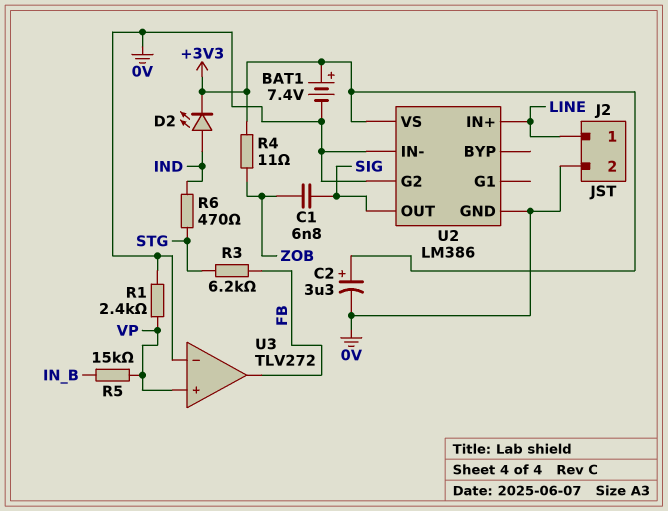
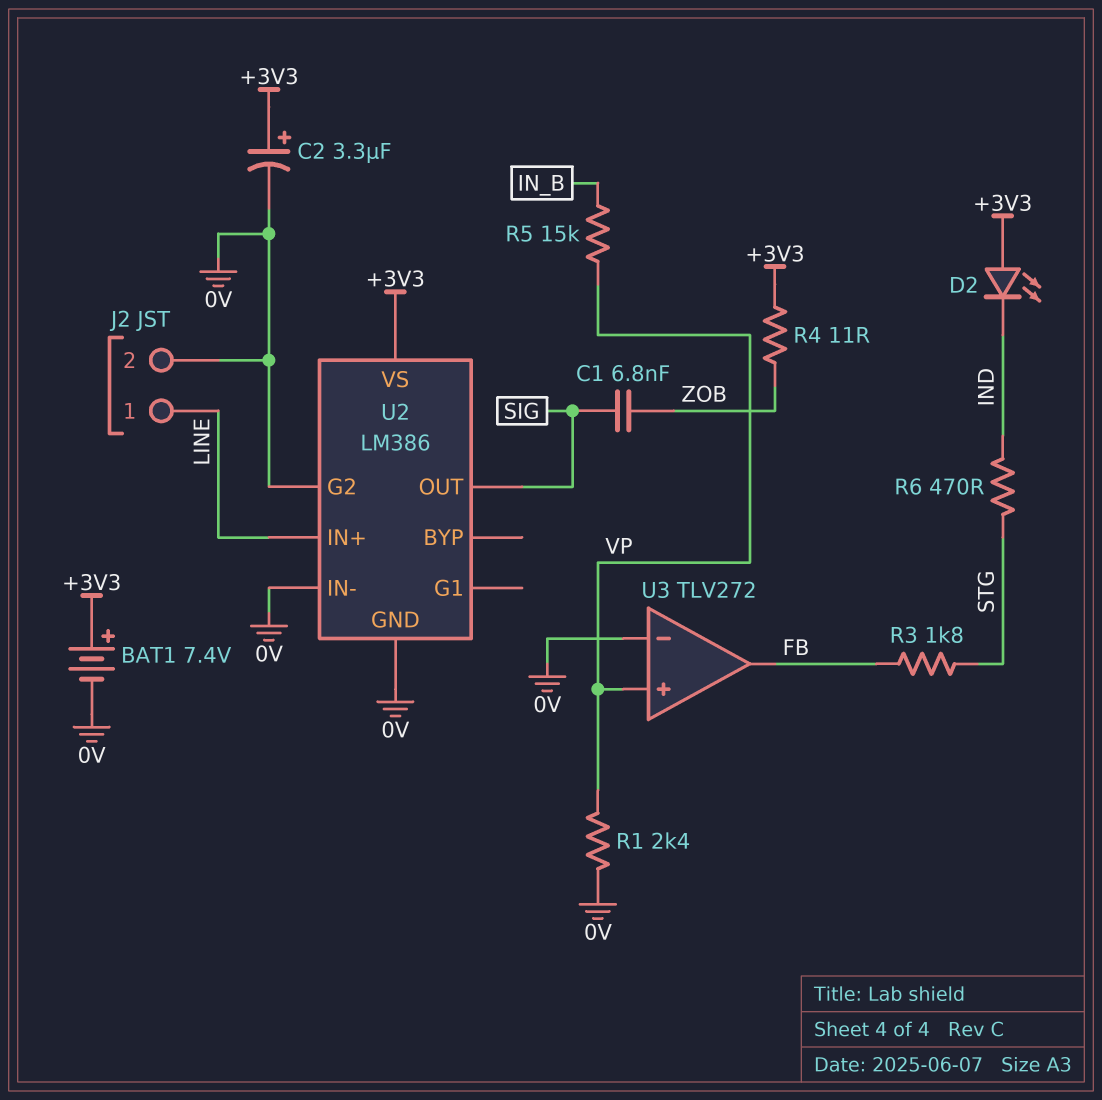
D2: LED (A IND, K +3V3) -> LED (A +3V3, K IND)
R3: 6.2k (FB, STG) -> 1.8k (FB, STG)

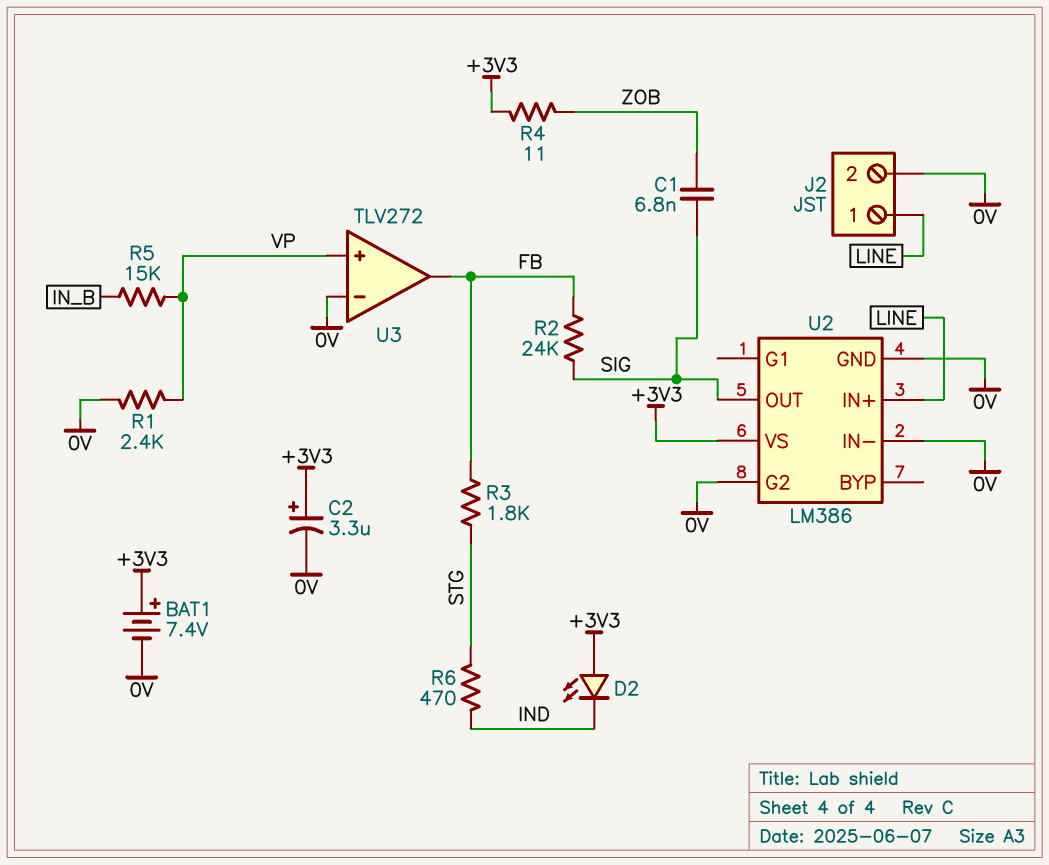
R2: none -> 24k (FB, SIG)

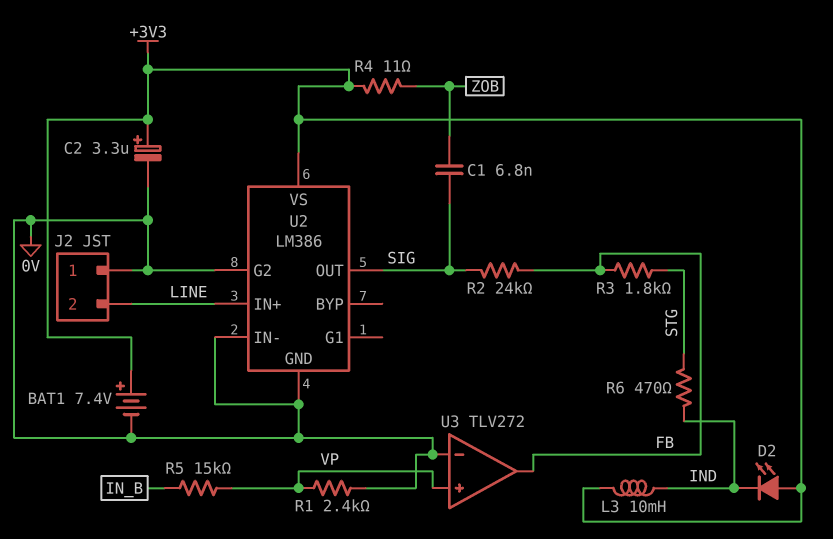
J2 pin 1: LINE -> 0V
J2 pin 2: 0V -> LINE
L3: none -> 10mH (+3V3, IND)

